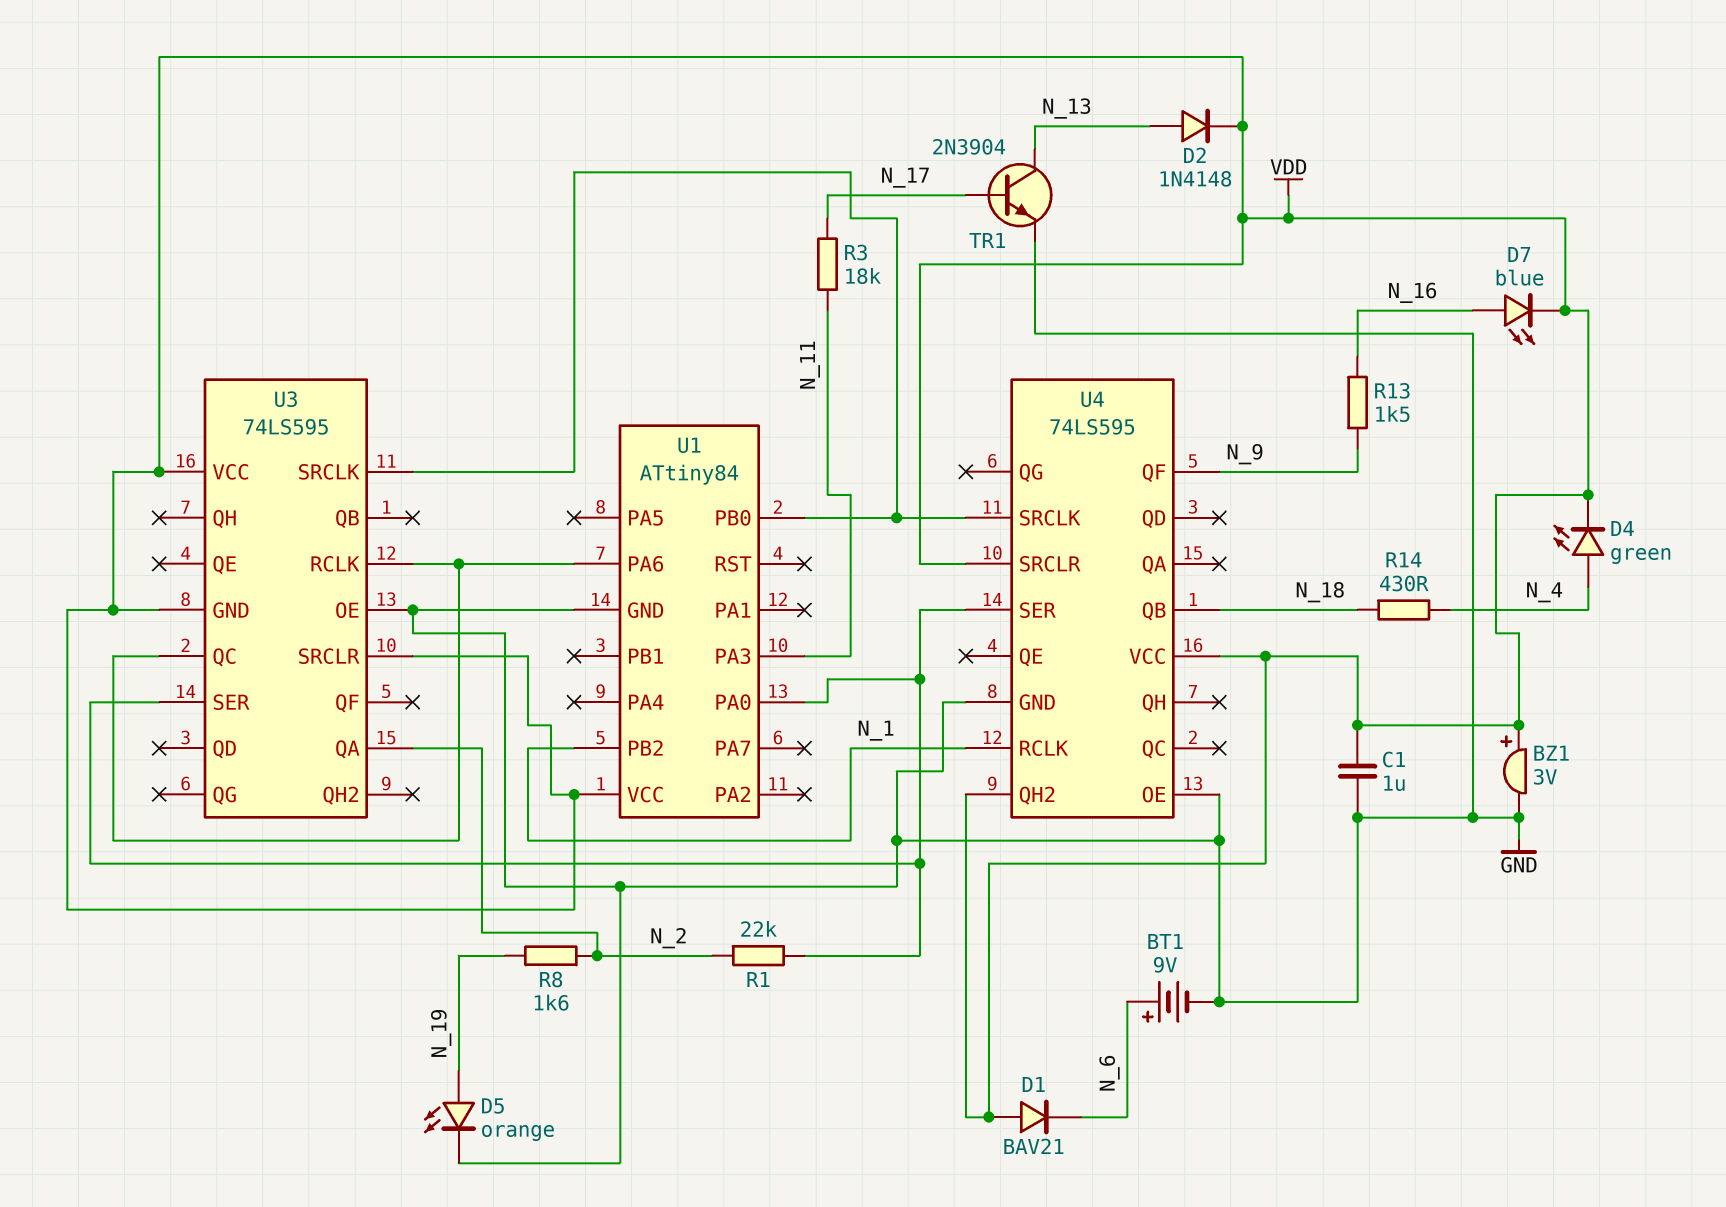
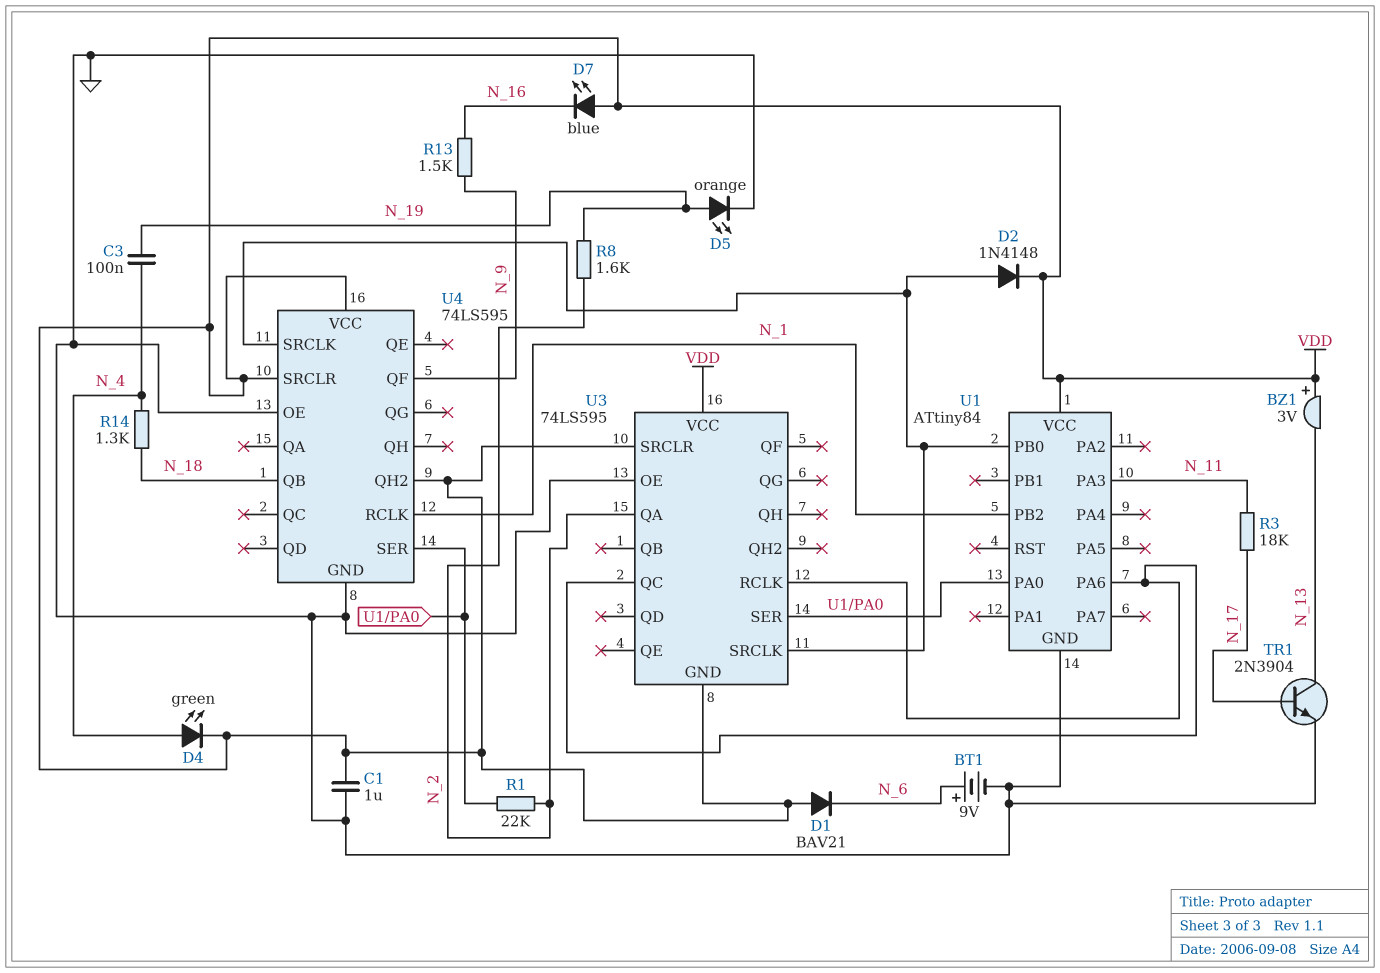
BZ1: buzzer 3V (plus VDD, minus GND) -> buzzer 3V (plus VDD, minus N_13)
C3: none -> 100nF (N_4, N_19)
D2: diode 1N4148 (A N_13, K VDD) -> diode 1N4148 (A U1/PB0, K VDD)
D7: LED blue (A N_16, K VDD) -> LED blue (A VDD, K N_16)
R14: 430 (N_4, N_18) -> 1.3k (N_4, N_18)

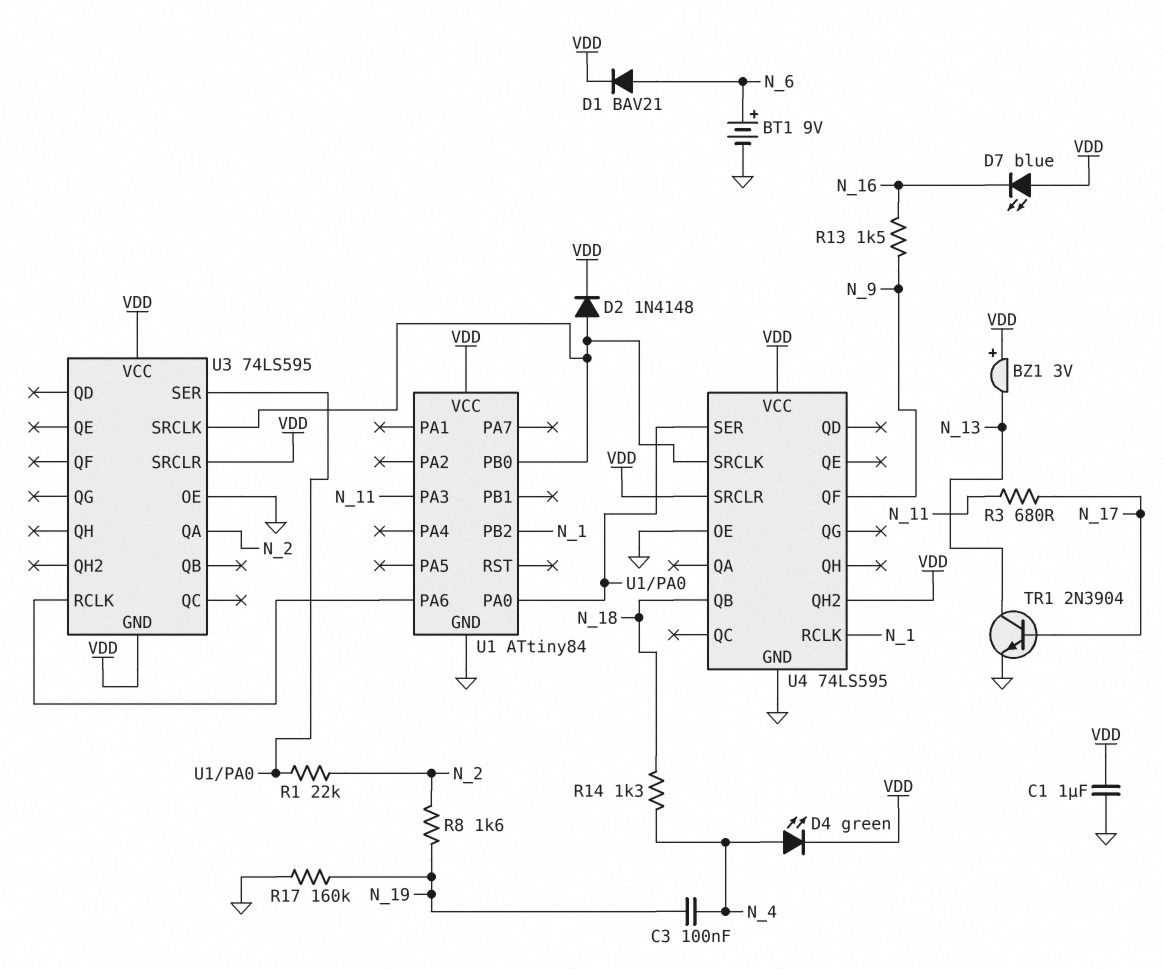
D1: diode BAV21 (A VDD, K N_6) -> diode BAV21 (A N_6, K VDD)
D5: LED orange (A N_19, K GND) -> none
R3: 18k (N_11, N_17) -> 680 (N_11, N_17)
R17: none -> 160k (GND, N_19)
U3 pin QC: U1/PA6 -> none

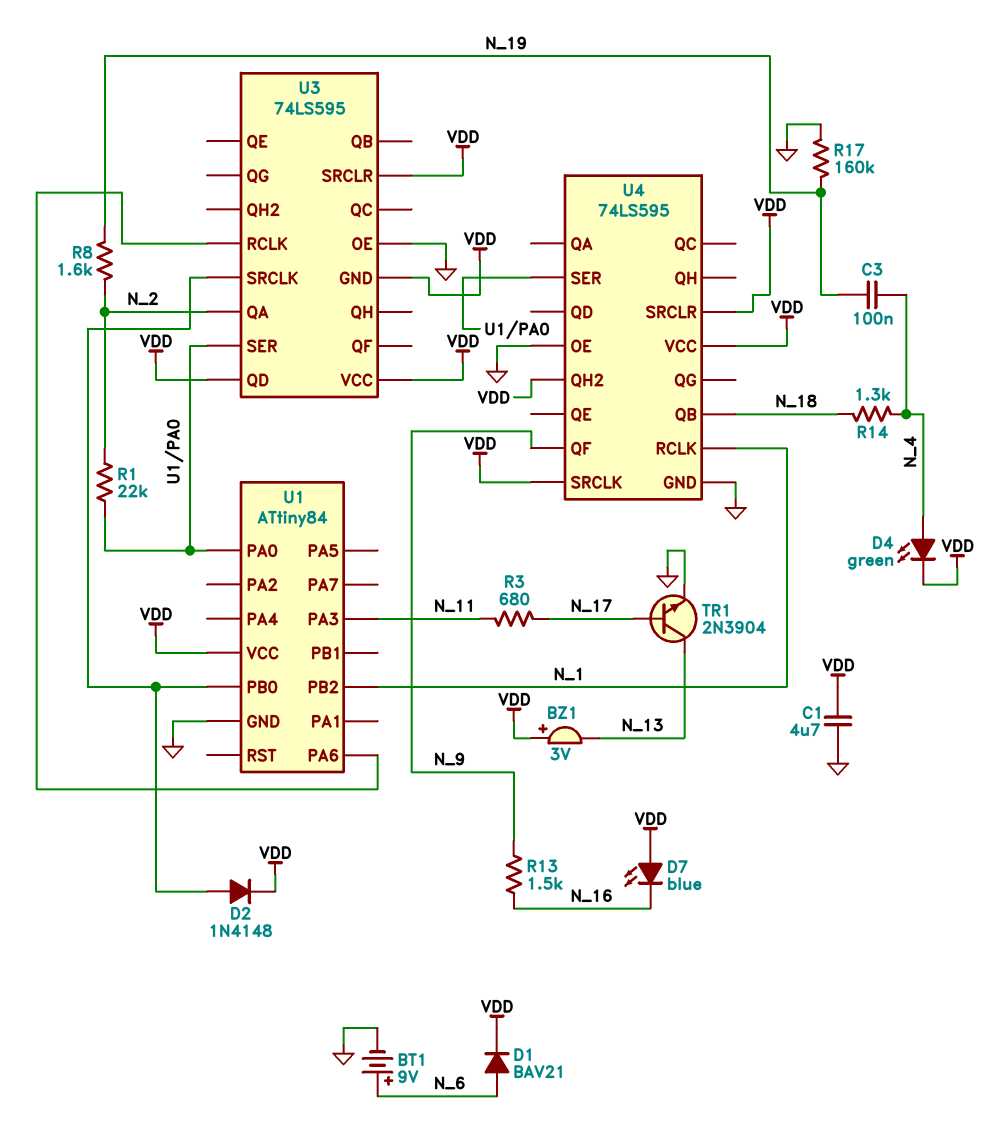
C1: 1uF (GND, VDD) -> 4.7uF (GND, VDD)
U3 pin QD: none -> VDD
U4 pin SRCLK: U1/PB0 -> VDD

